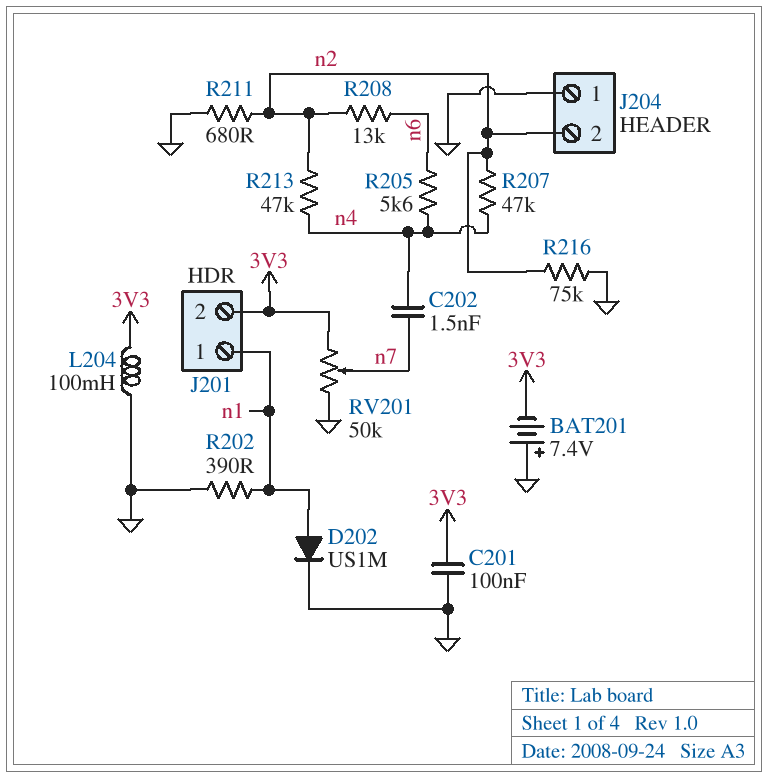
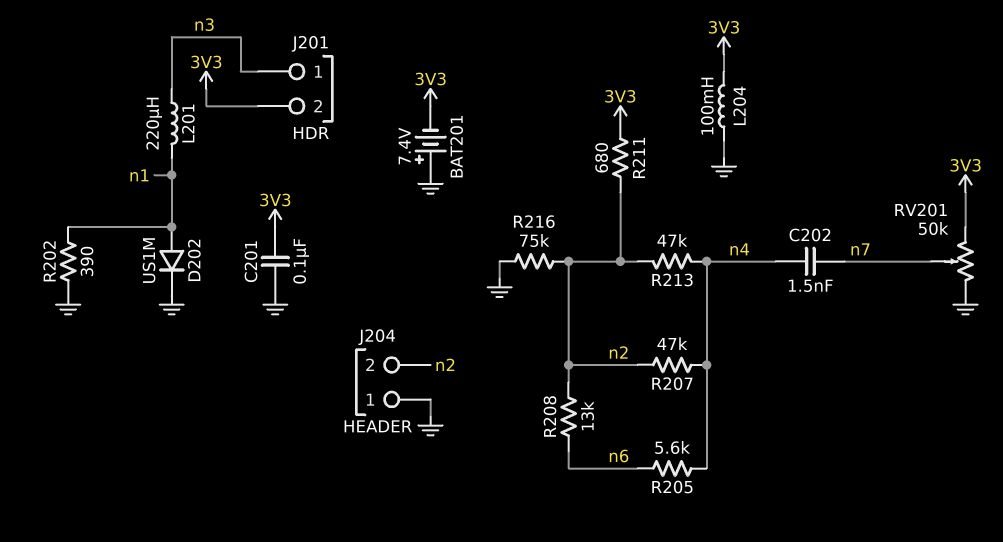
J201 pin 1: n1 -> n3
L201: none -> 220uH (n1, n3)
R211: 680 (GND, n2) -> 680 (3V3, n2)

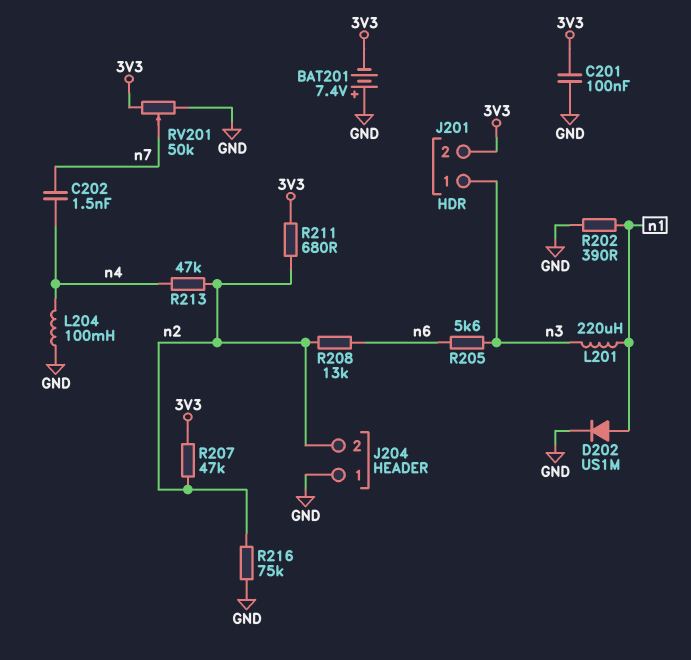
L204: 100mH (3V3, GND) -> 100mH (GND, n4)
R205: 5.6k (n4, n6) -> 5.6k (n3, n6)
R207: 47k (n2, n4) -> 47k (3V3, n2)

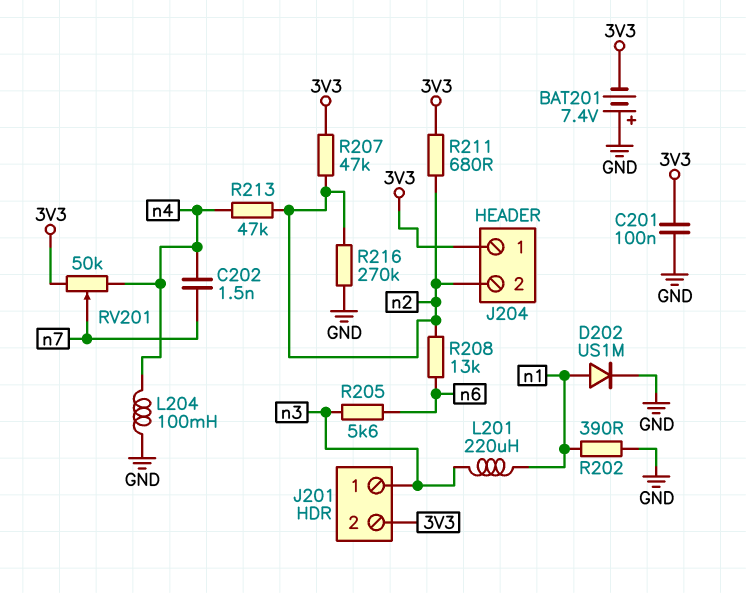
J204 pin 1: GND -> 3V3
R216: 75k (GND, n2) -> 270k (GND, n2)
RV201: 50k (3V3, GND, wiper n7) -> 50k (3V3, n4, wiper n7)

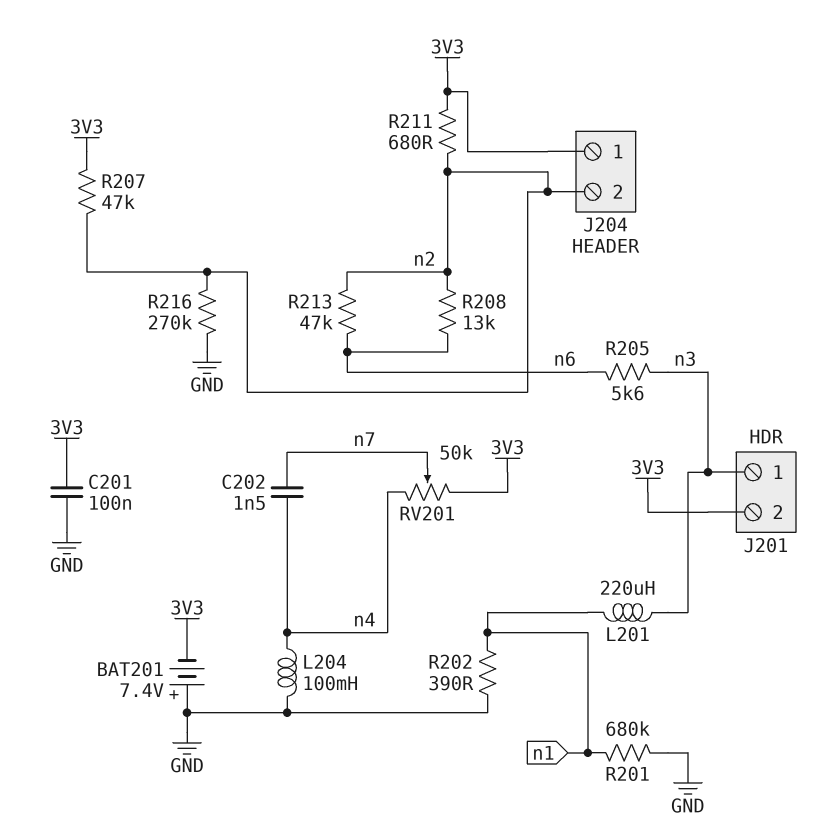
D202: diode US1M (A n1, K GND) -> none
R201: none -> 680k (GND, n1)
R213: 47k (n2, n4) -> 47k (n2, n6)

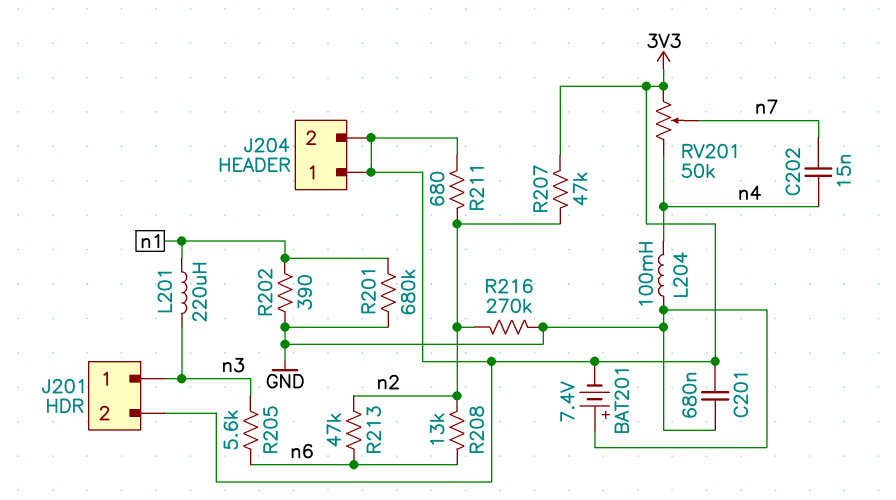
C201: 100nF (3V3, GND) -> 680nF (3V3, GND)
C202: 1.5nF (n4, n7) -> 15nF (n4, n7)
J204 pin 2: n2 -> 3V3

